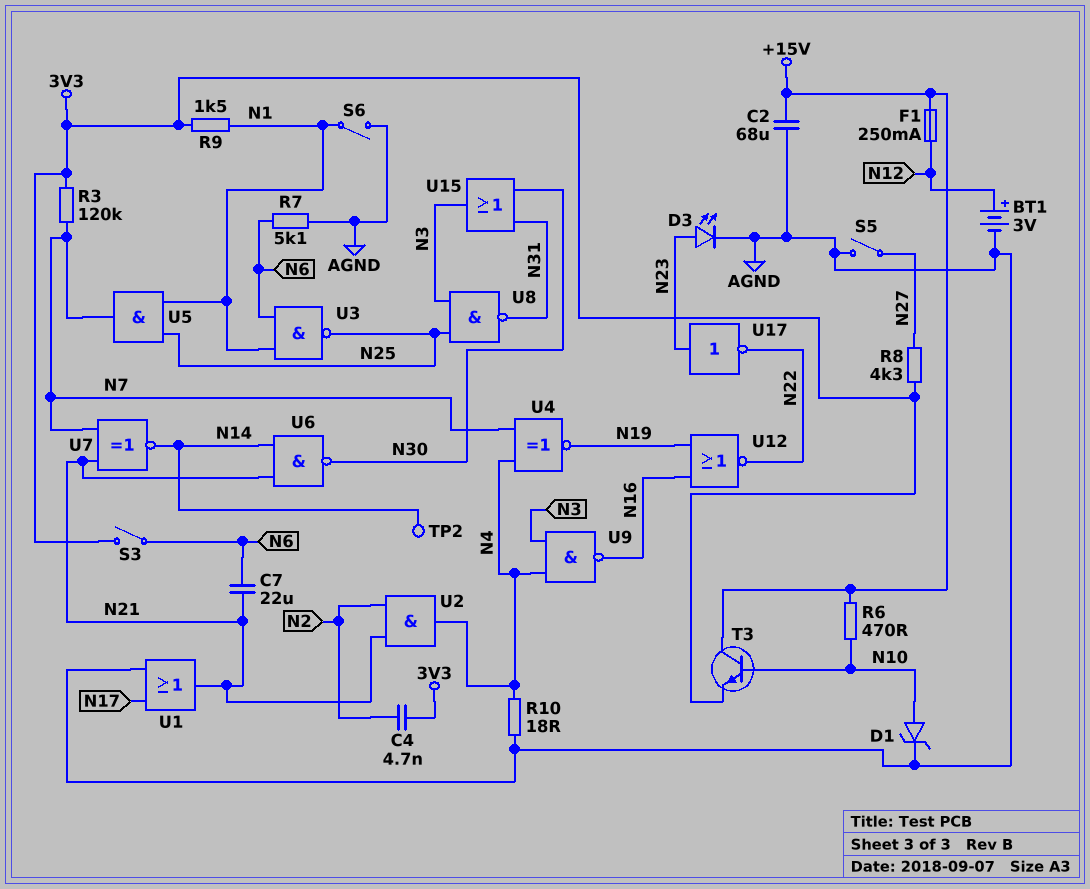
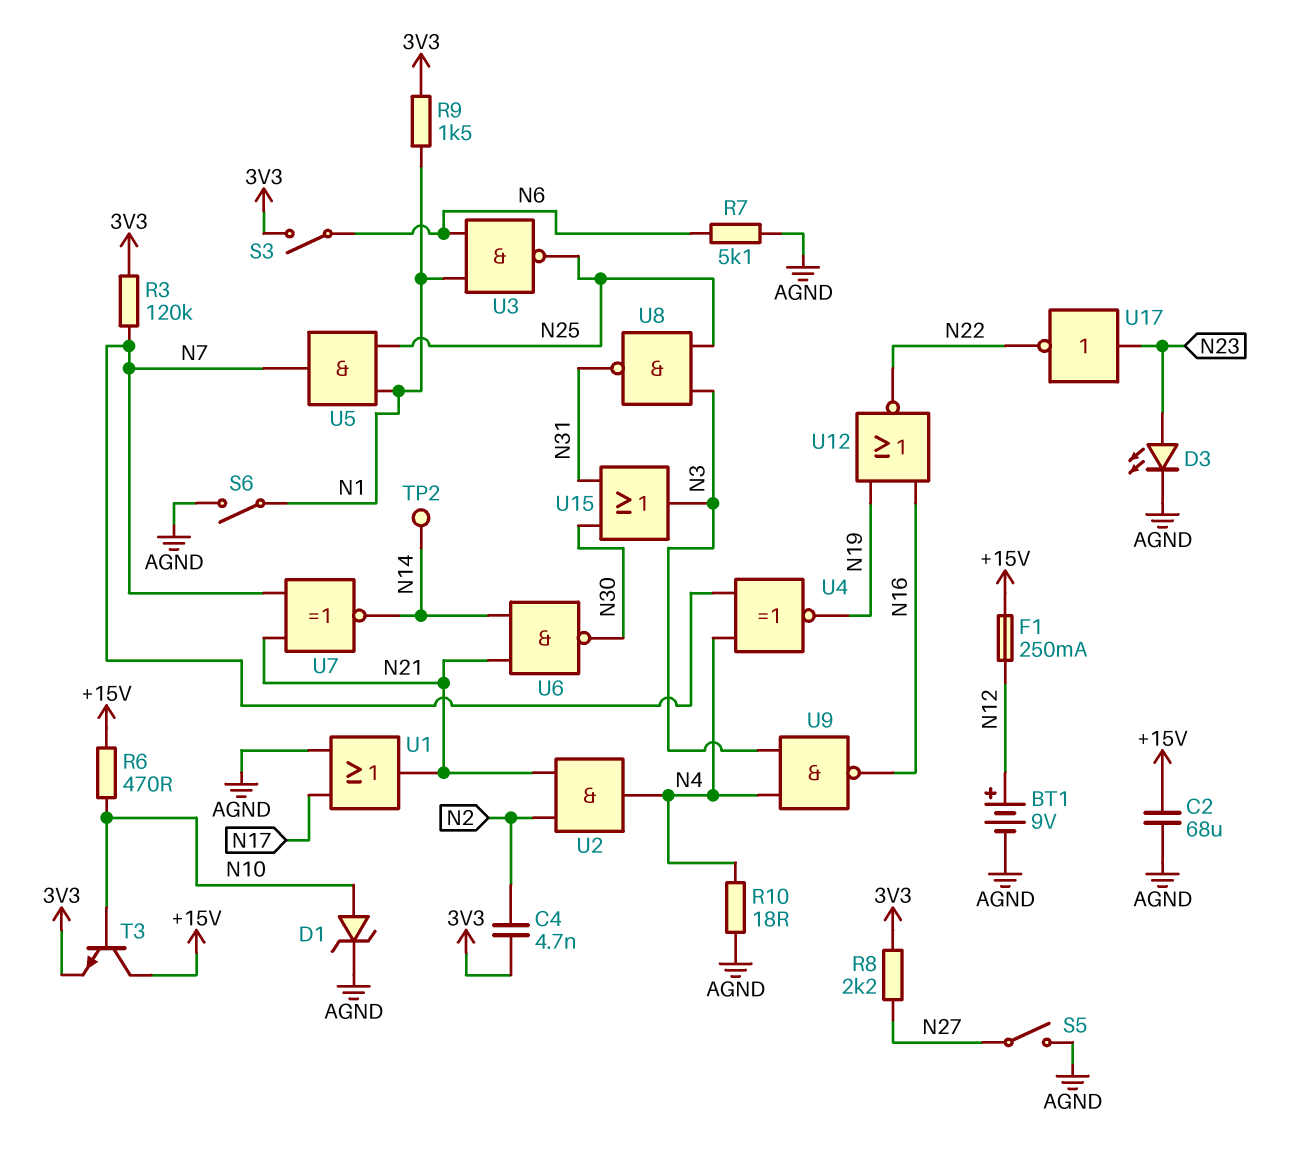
BT1: 3V (plus N12, minus AGND) -> 9V (plus N12, minus AGND)
C7: 22uF (N6, N21) -> none
R8: 4.3k (3V3, N27) -> 2.2k (3V3, N27)

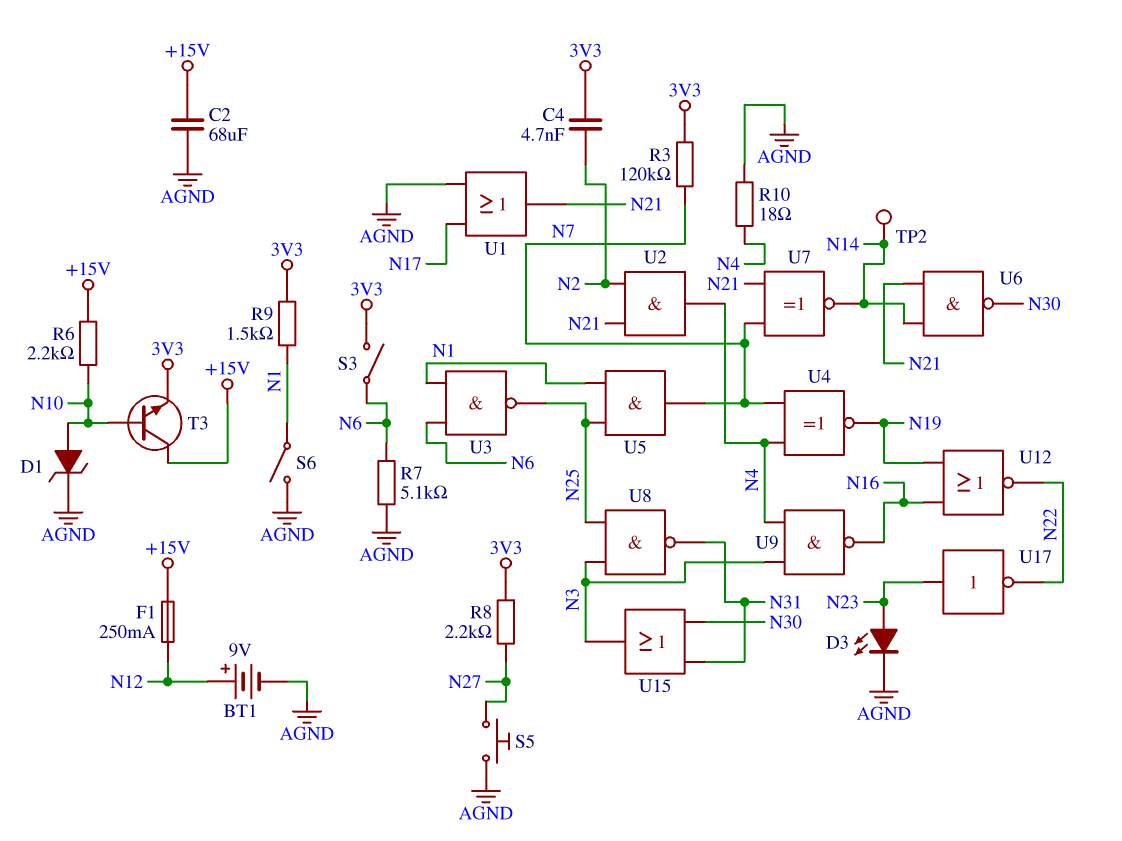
R6: 470 (+15V, N10) -> 2.2k (+15V, N10)
S5: switch (AGND, N27) -> button (AGND, N27)

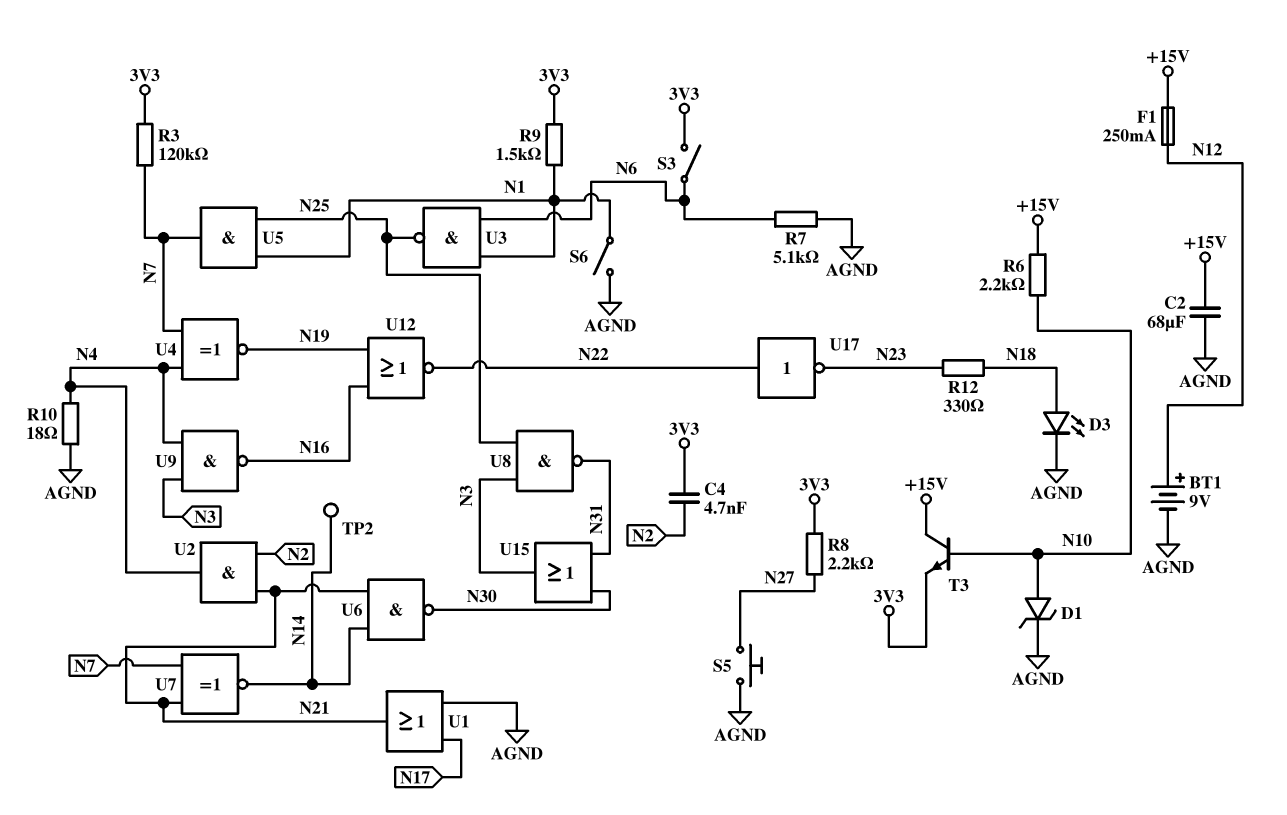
D3: LED (A N23, K AGND) -> LED (A N18, K AGND)
R12: none -> 330 (N18, N23)
U17: NOT (in N23, out N22) -> NOT (in N22, out N23)

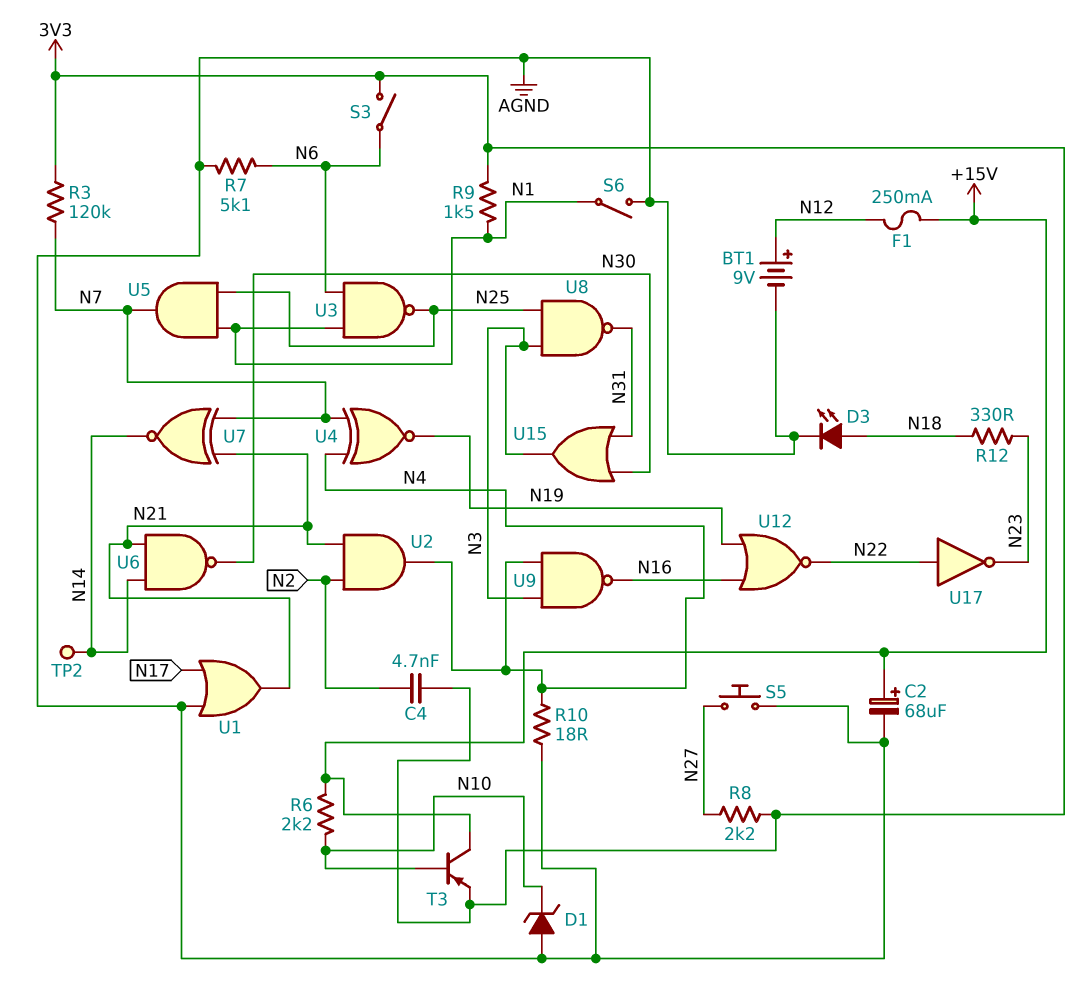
C2: 68uF (+15V, AGND) -> 68uF (plus +15V, minus AGND)
D1: zener (A N10, K AGND) -> zener (A AGND, K N10)
T3: NPN (B N10, C +15V, E 3V3) -> PNP (B N10, C +15V, E 3V3)

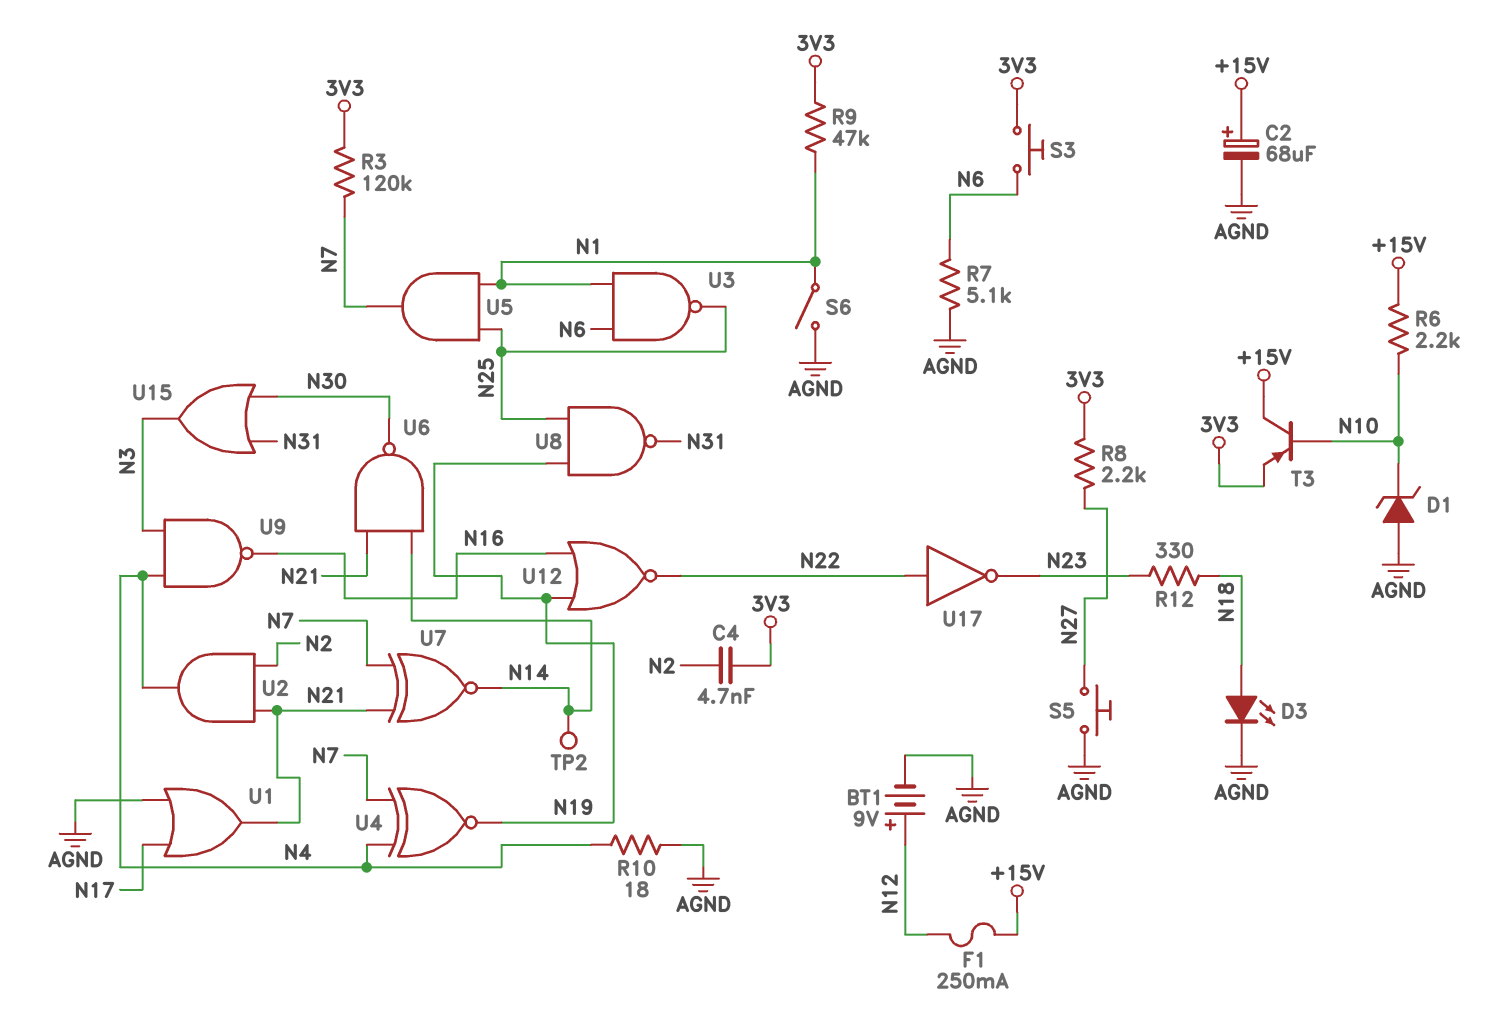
R9: 1.5k (3V3, N1) -> 47k (3V3, N1)
S3: switch (3V3, N6) -> button (3V3, N6)
U8: NAND (in N3, in N25, out N31) -> NAND (in N19, in N25, out N31)

